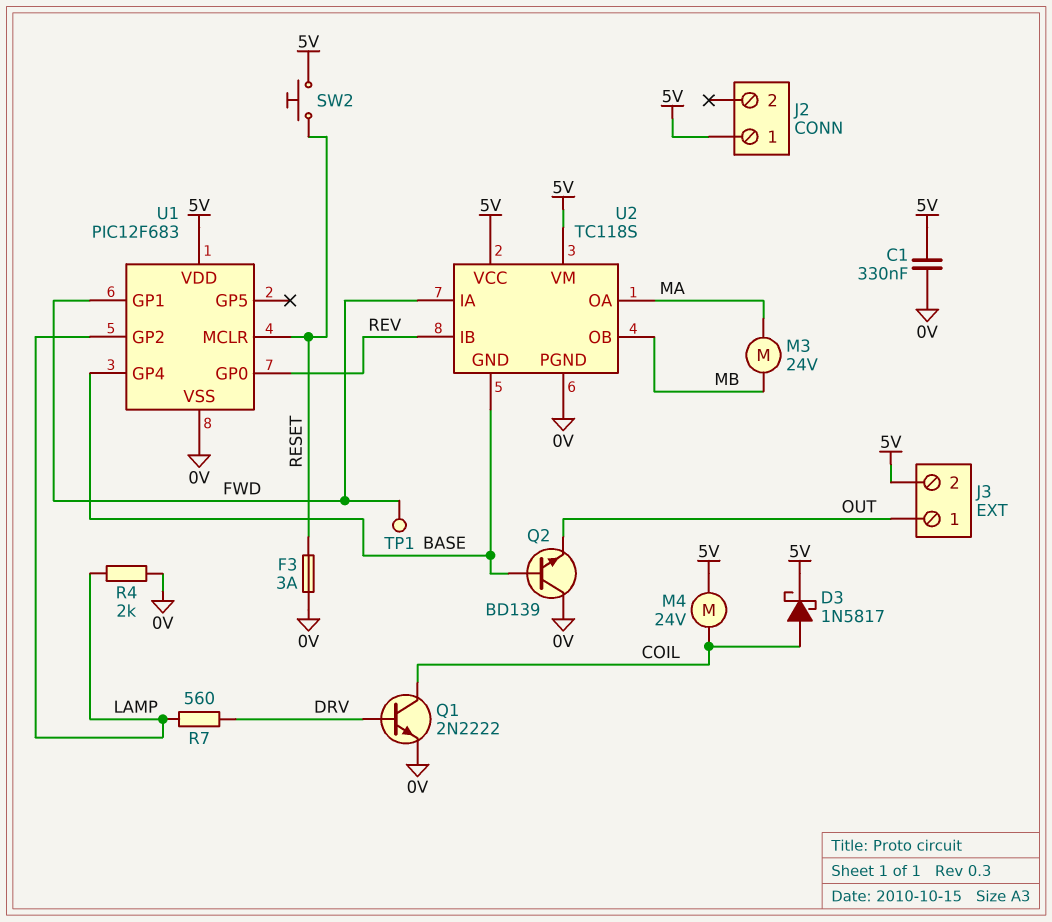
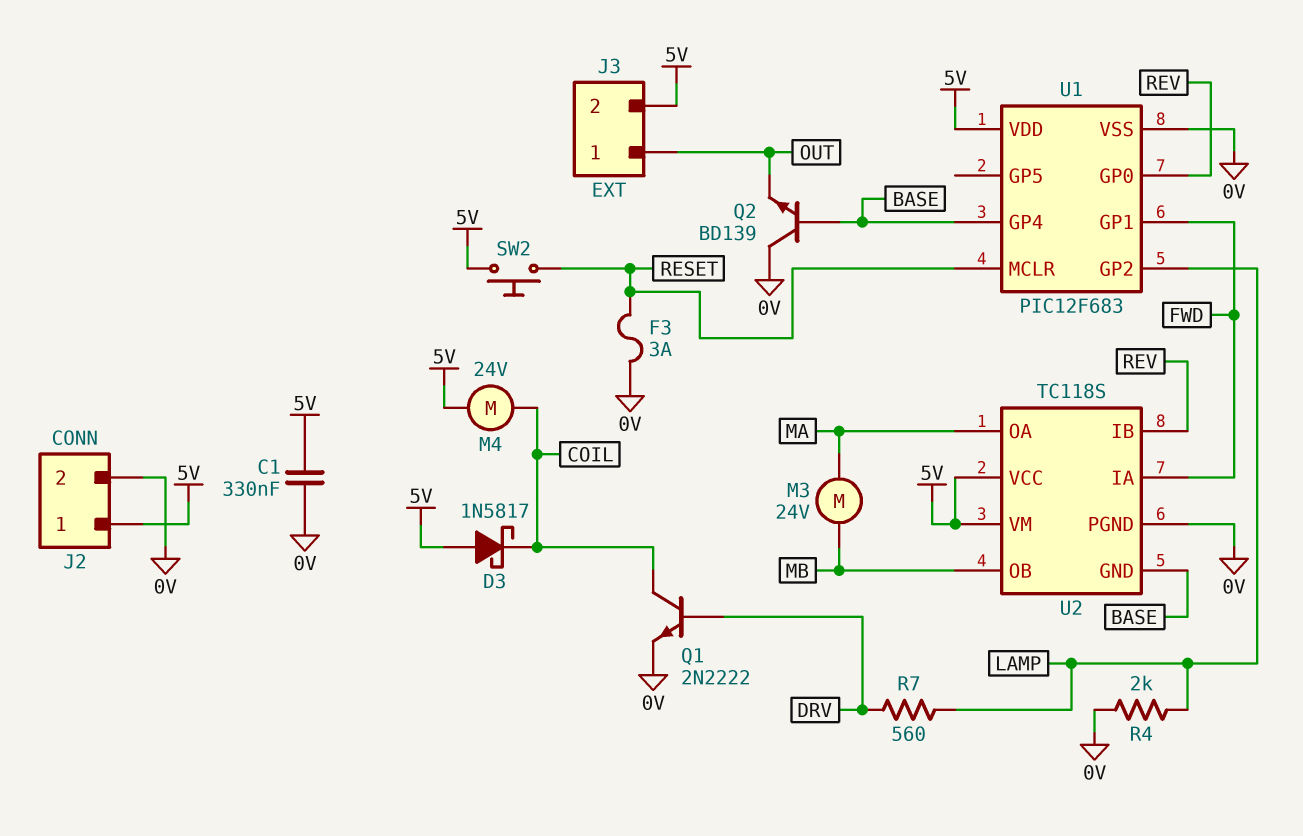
D3: schottky 1N5817 (A COIL, K 5V) -> schottky 1N5817 (A 5V, K COIL)
J2 pin 2: none -> 0V
TP1: test point (FWD) -> none

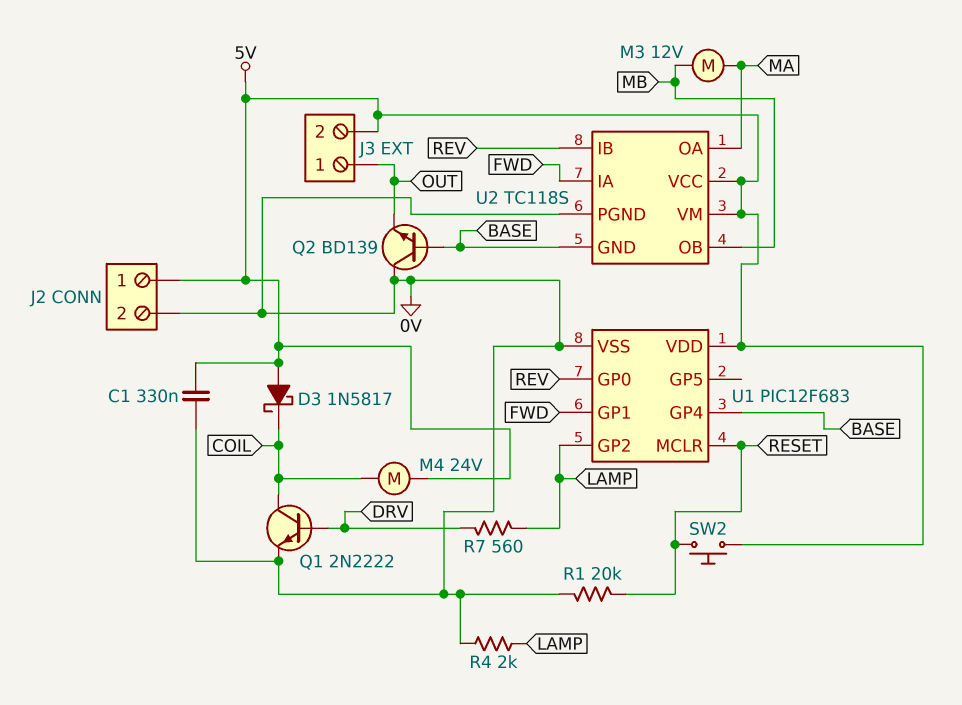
F3: 3A (0V, RESET) -> none
M3: motor 24V (MA, MB) -> motor 12V (MA, MB)
R1: none -> 20k (0V, RESET)

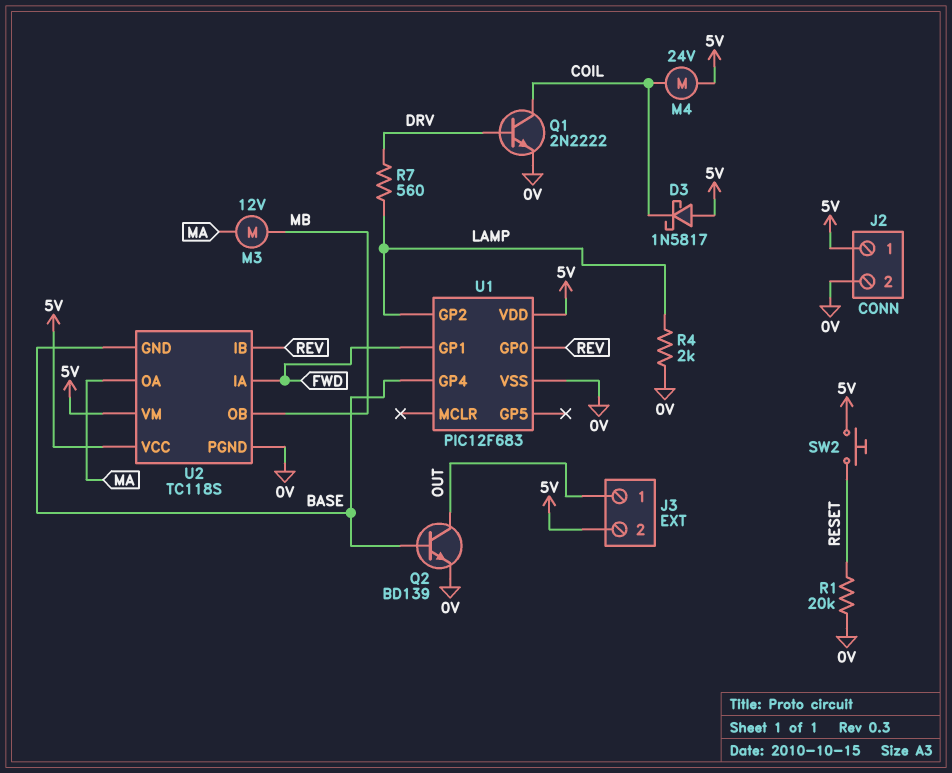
C1: 330nF (0V, 5V) -> none
Q2: NPN BD139 (B BASE, C 0V, E OUT) -> NPN BD139 (B BASE, C OUT, E 0V)
U1 pin MCLR: RESET -> none

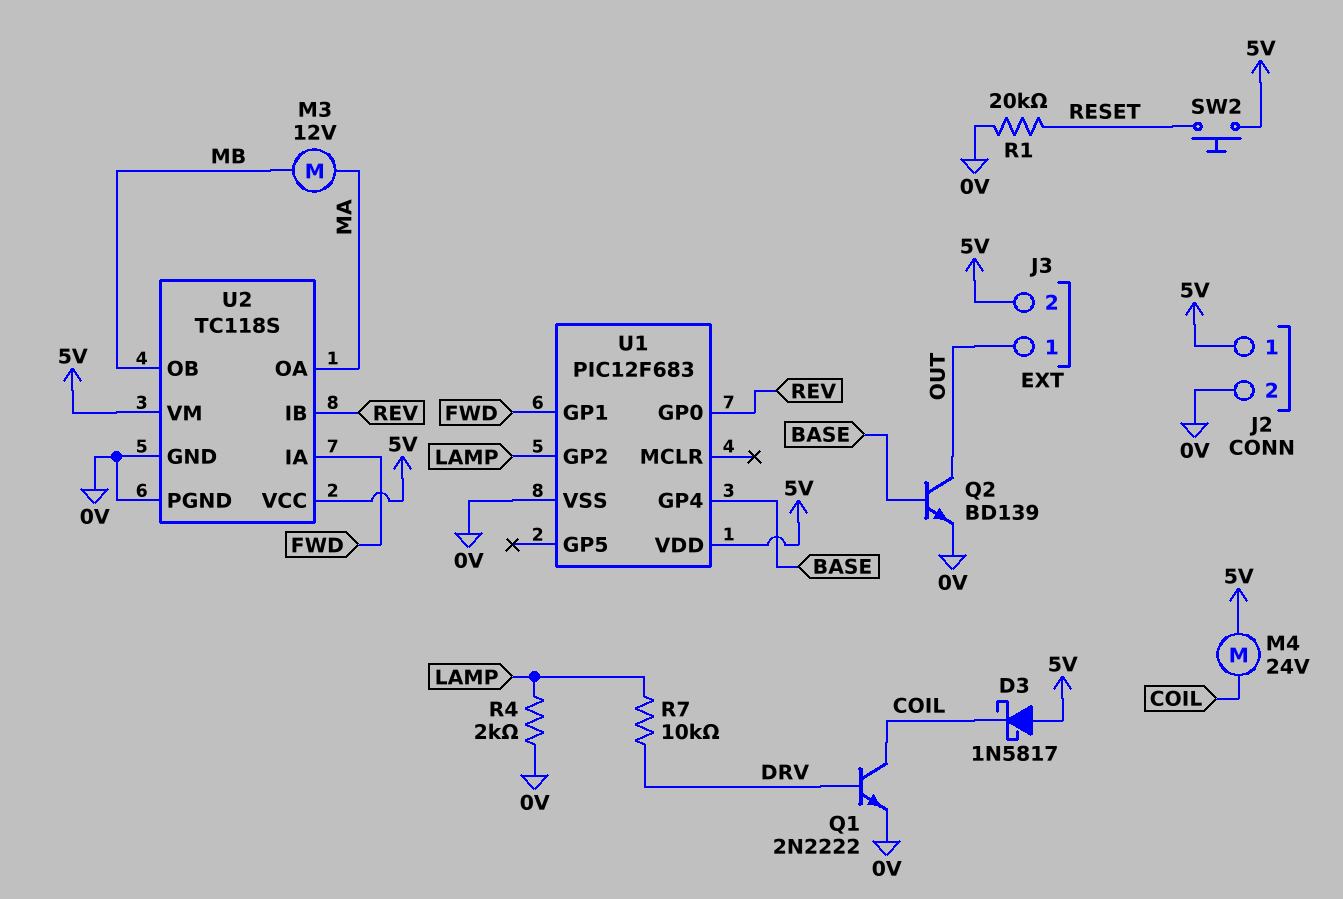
R7: 560 (DRV, LAMP) -> 10k (DRV, LAMP)
U2 pin GND: BASE -> 0V

